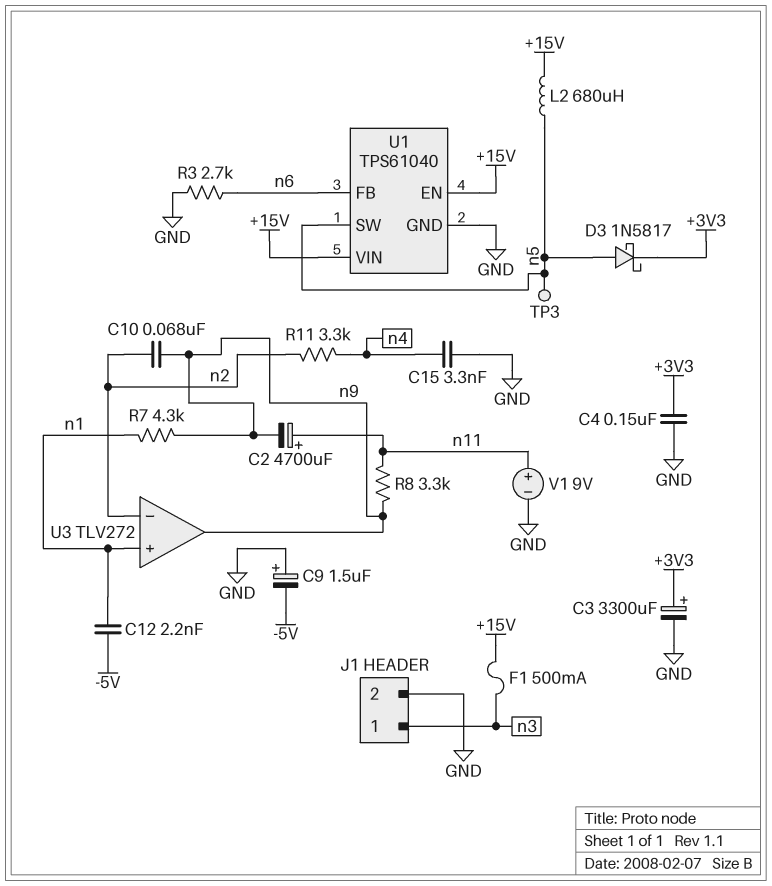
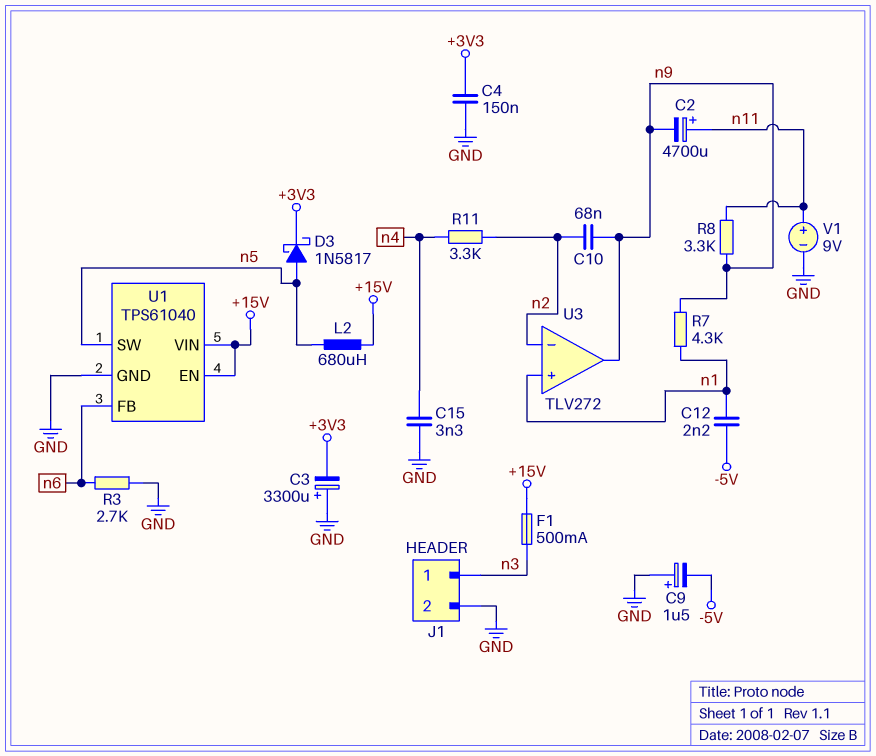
C3: 3300uF (plus +3V3, minus GND) -> 3300uF (plus GND, minus +3V3)
TP3: test point (n5) -> none

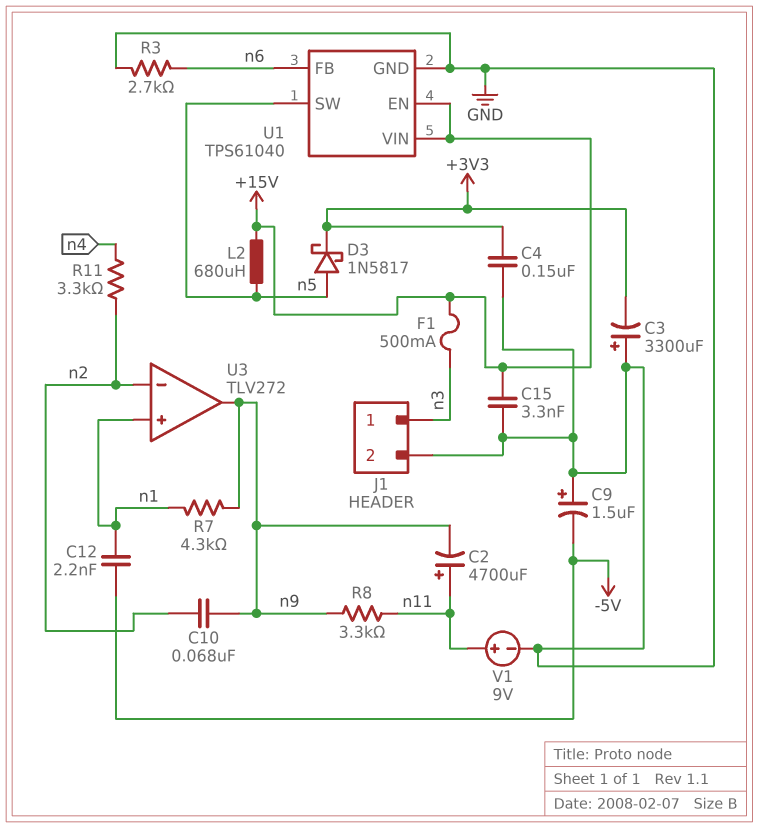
C15: 3.3nF (GND, n4) -> 3.3nF (+15V, GND)

